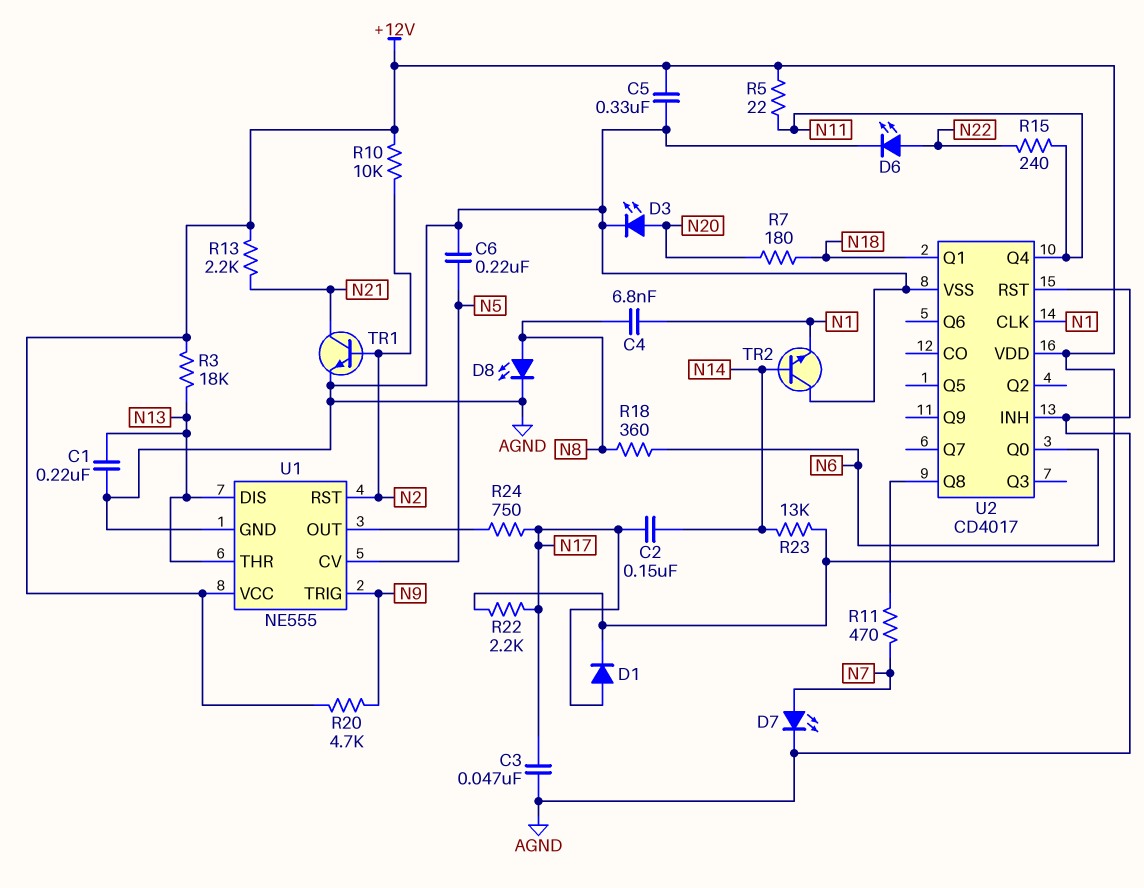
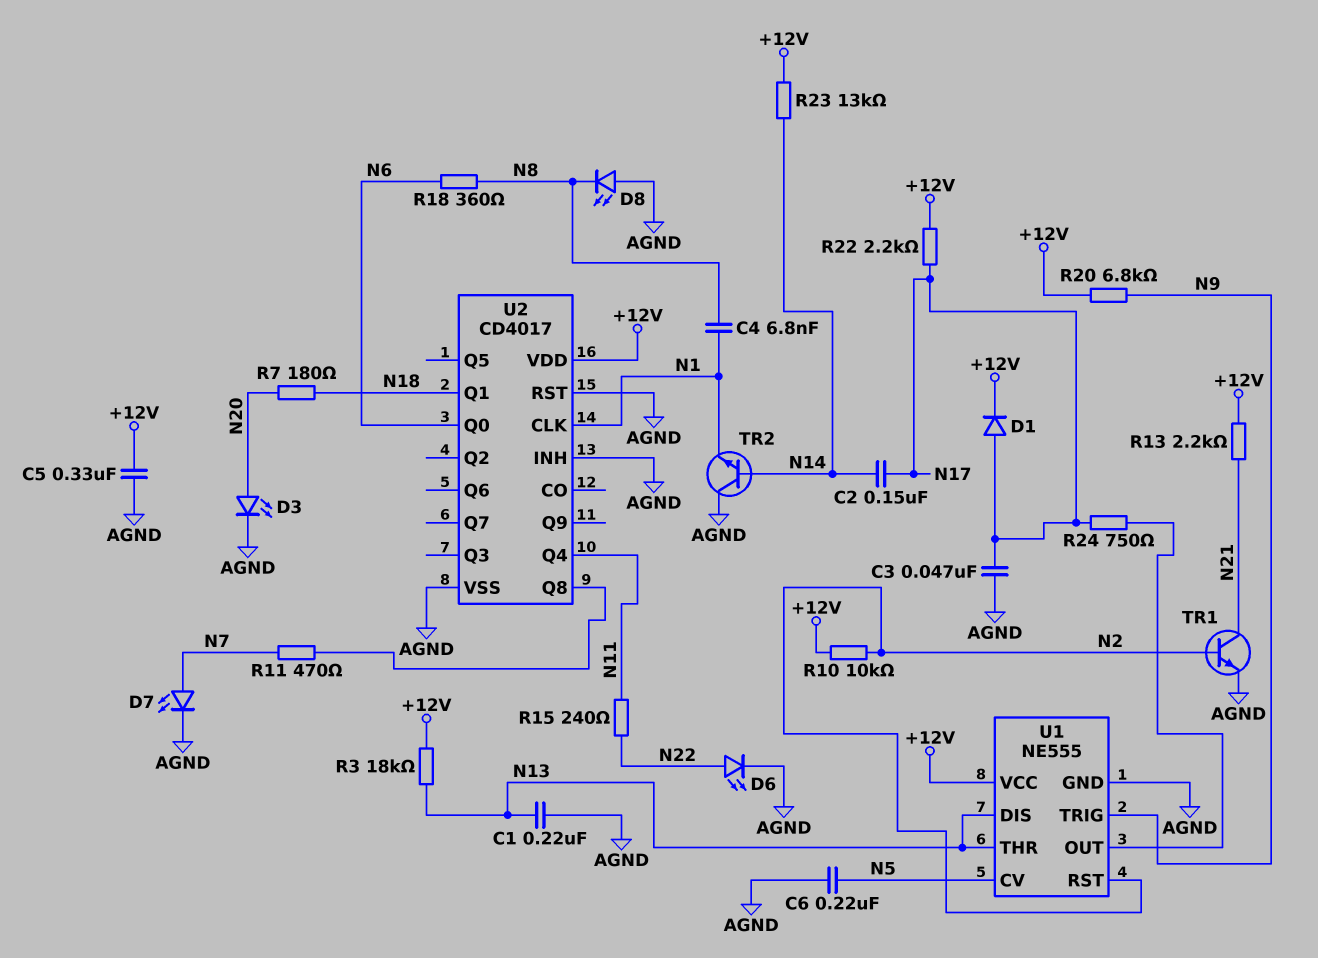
D8: LED (A N8, K AGND) -> LED (A AGND, K N8)
R5: 22 (+12V, N11) -> none
R20: 4.7k (+12V, N9) -> 6.8k (+12V, N9)

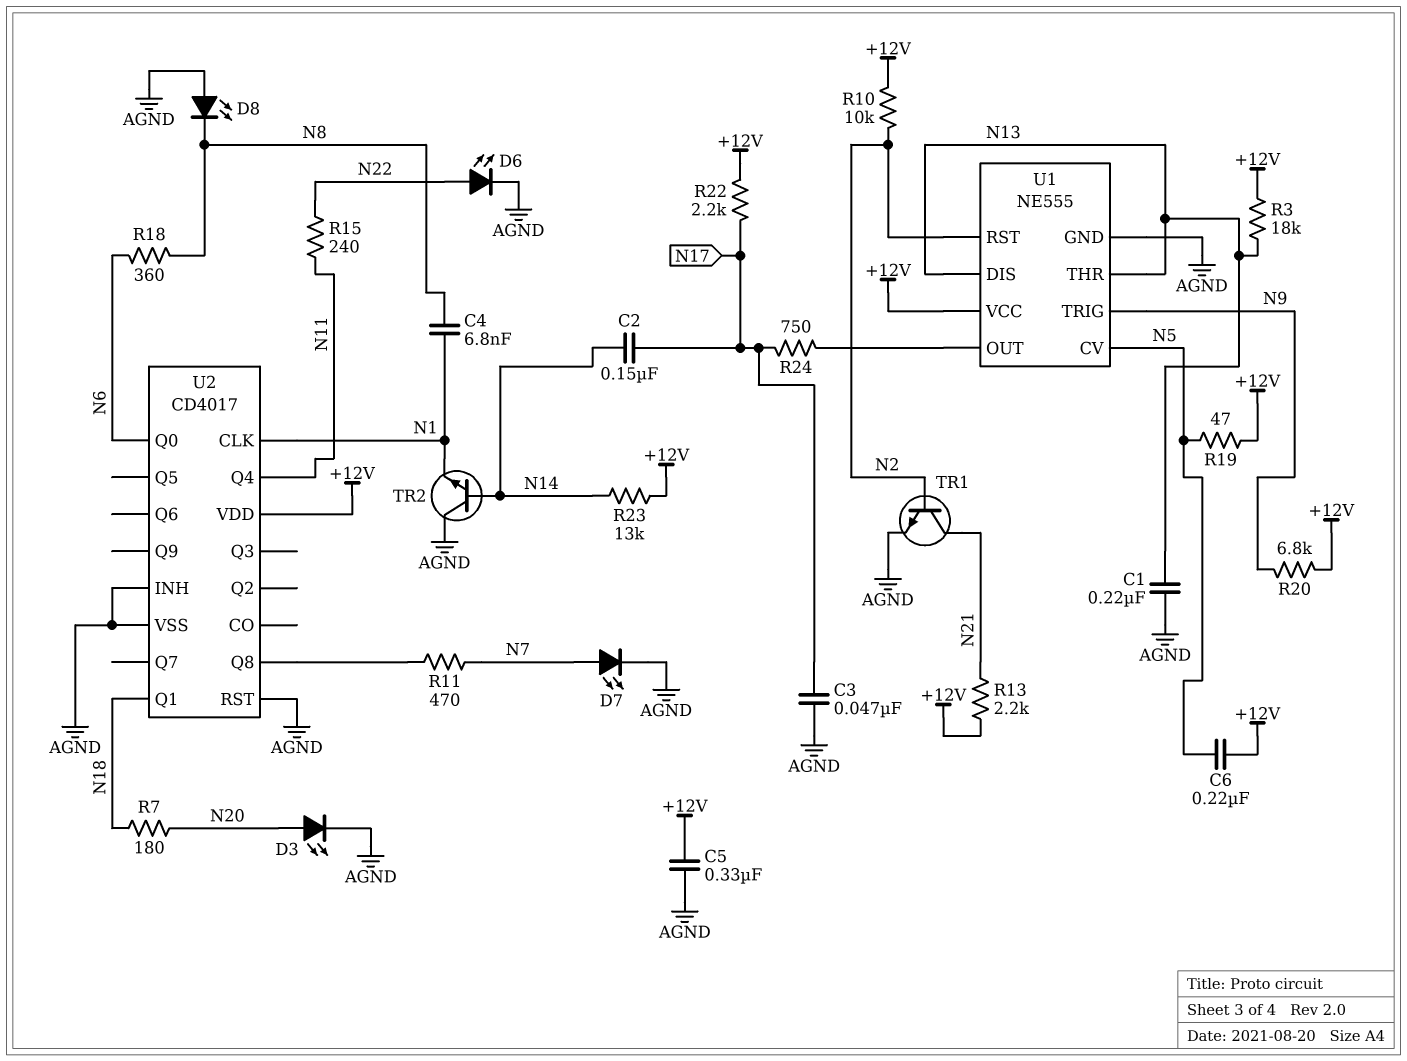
C6: 220nF (AGND, N5) -> 220nF (+12V, N5)
D1: diode (A N17, K +12V) -> none
R19: none -> 47 (+12V, N5)

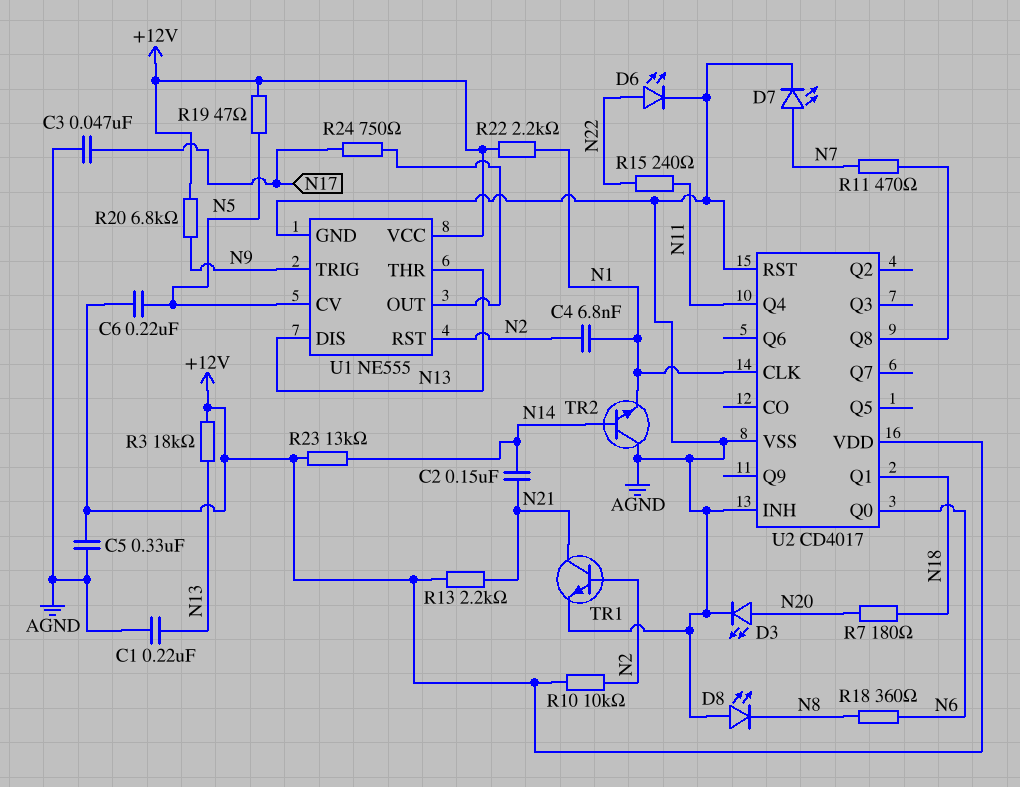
C2: 150nF (N14, N17) -> 150nF (N14, N21)
C4: 6.8nF (N1, N8) -> 6.8nF (N1, N2)
R22: 2.2k (+12V, N17) -> 2.2k (+12V, N1)

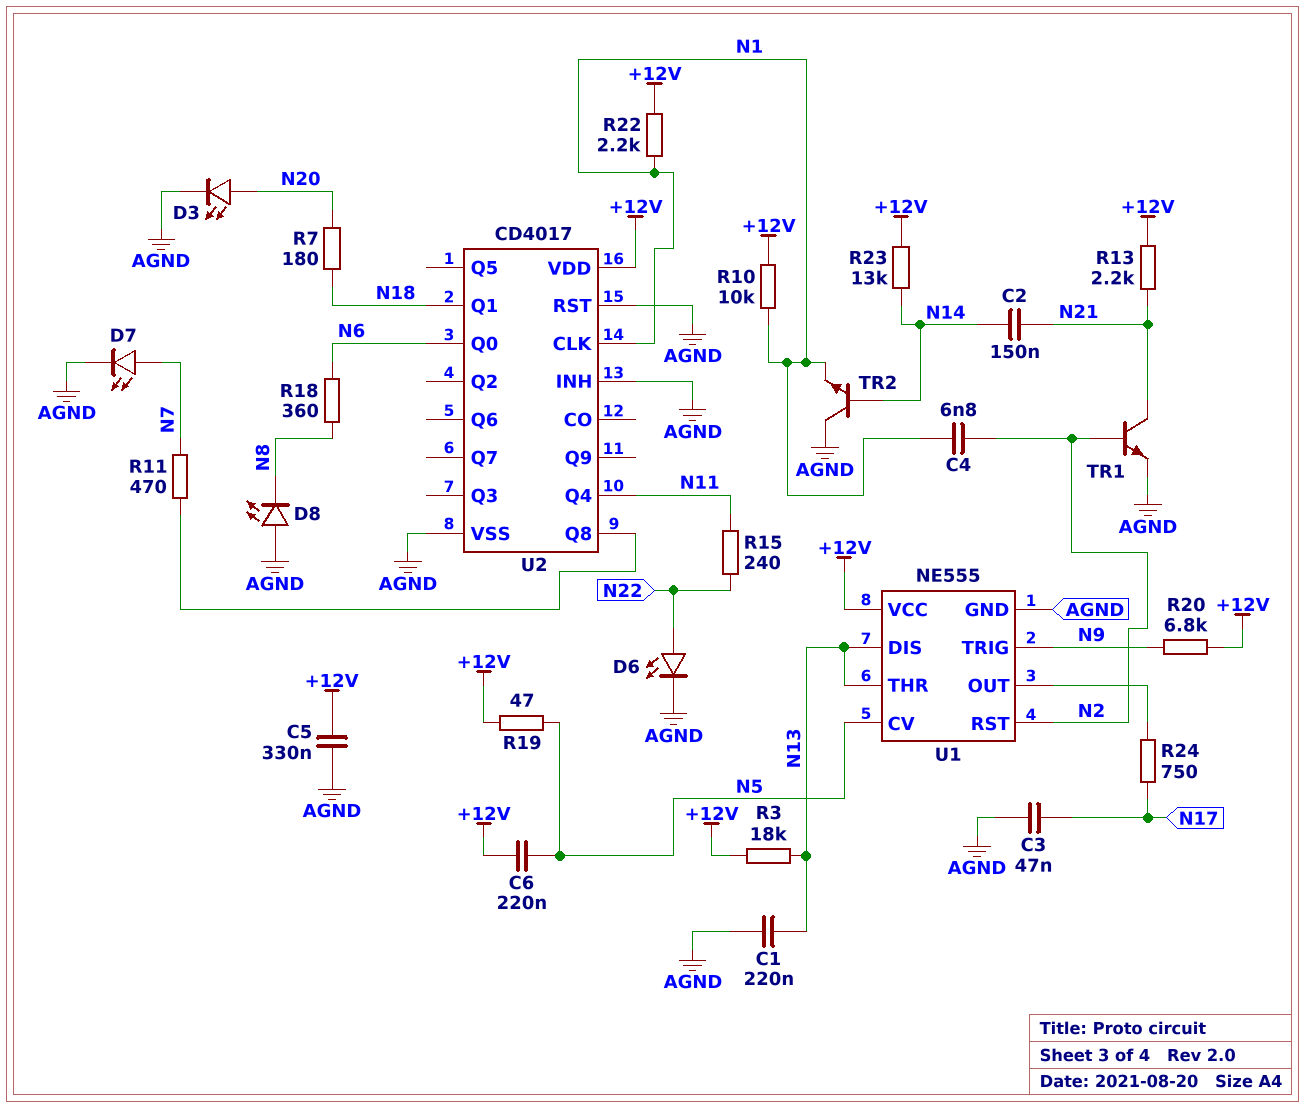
R10: 10k (+12V, N2) -> 10k (+12V, N1)

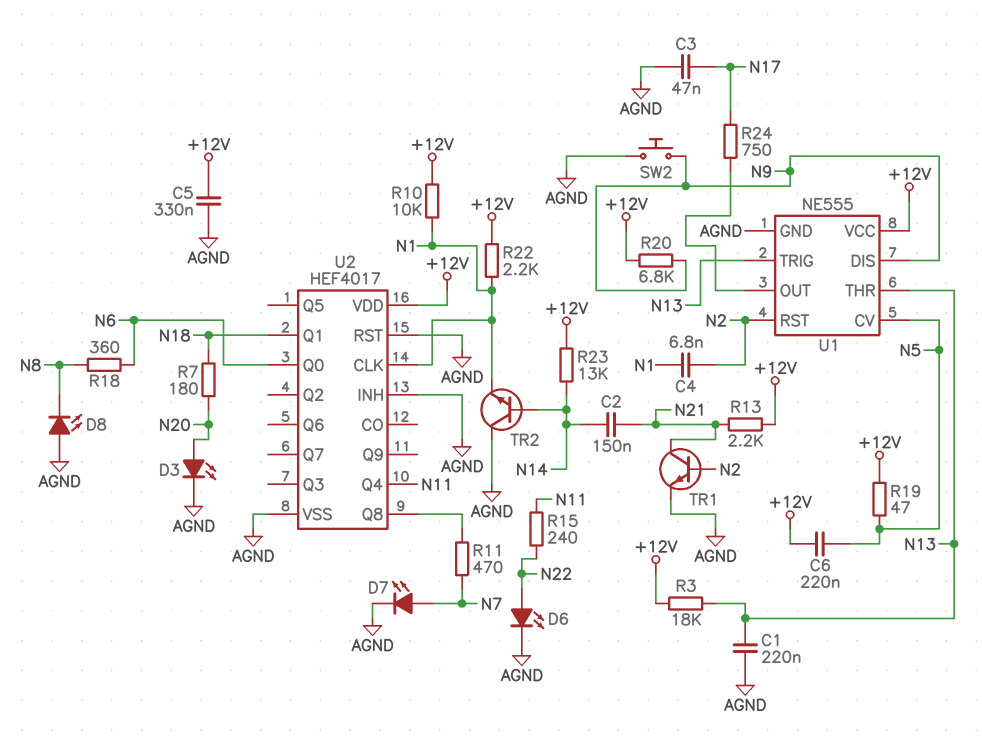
SW2: none -> button (AGND, N9)
U1 pin DIS: N13 -> N9
U1 pin TRIG: N9 -> N13
U2: CD4017 -> HEF4017

